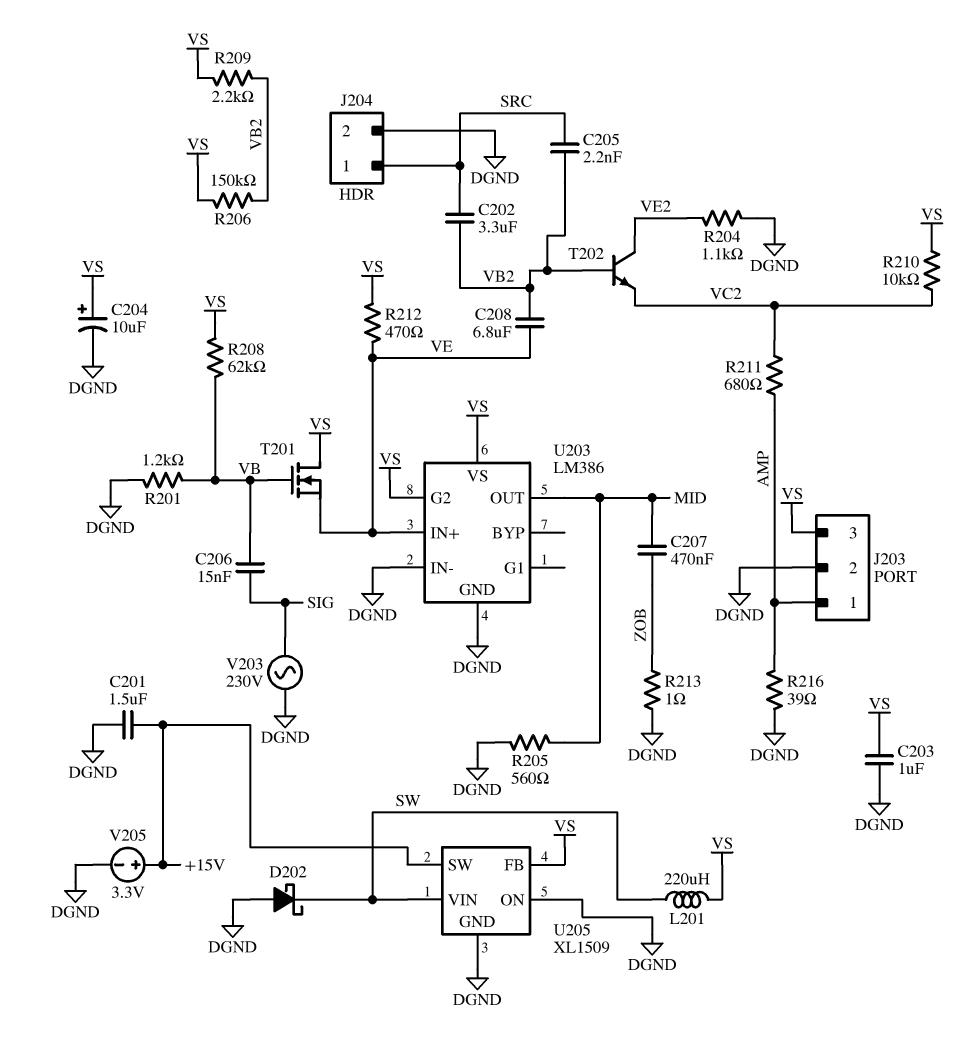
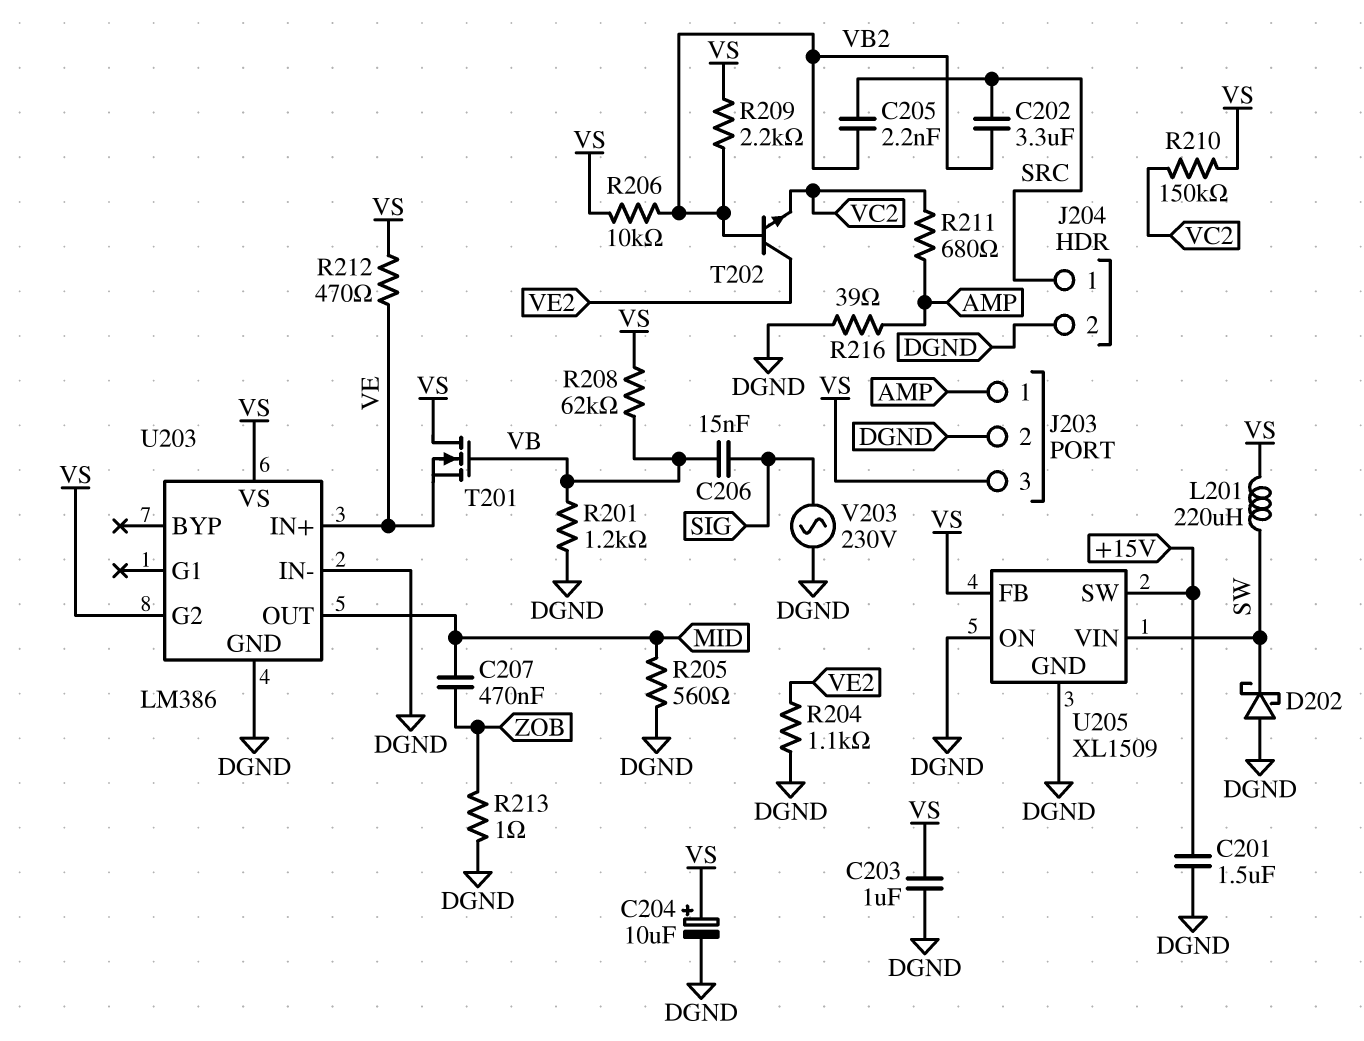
C208: 6.8uF (VB2, VE) -> none
R206: 150k (VB2, VS) -> 10k (VB2, VS)
R210: 10k (VC2, VS) -> 150k (VC2, VS)
V205: 3.3V (plus +15V, minus DGND) -> none

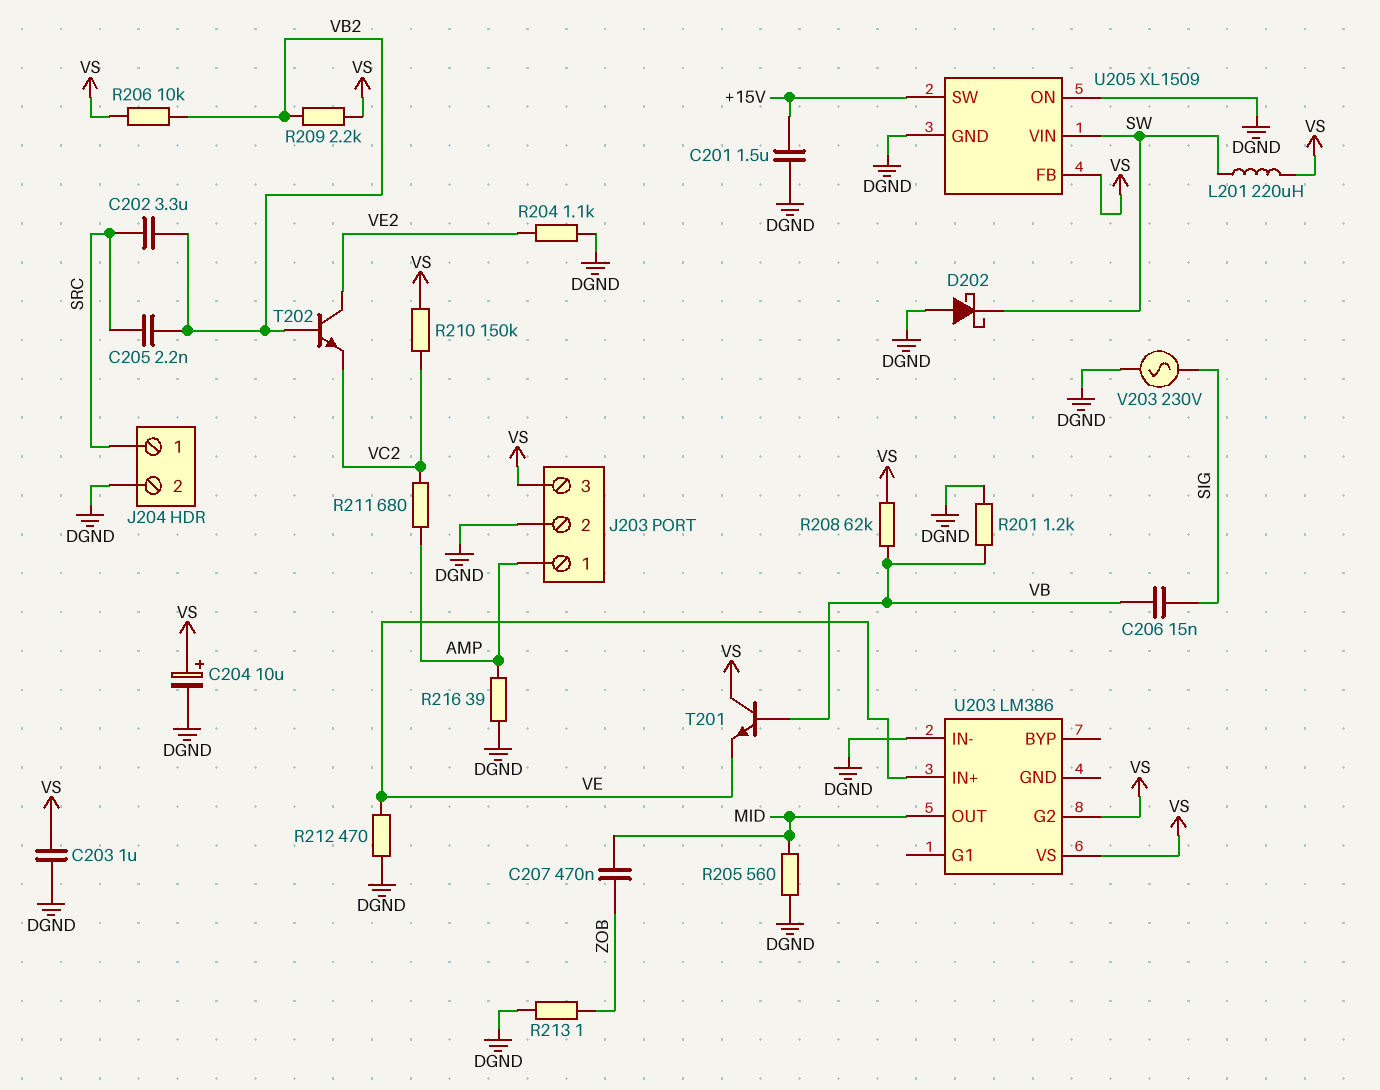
R212: 470 (VE, VS) -> 470 (DGND, VE)
T201: NMOS (G VB, D VS, S VE) -> NPN (B VB, C VS, E VE)
U203 pin GND: DGND -> none

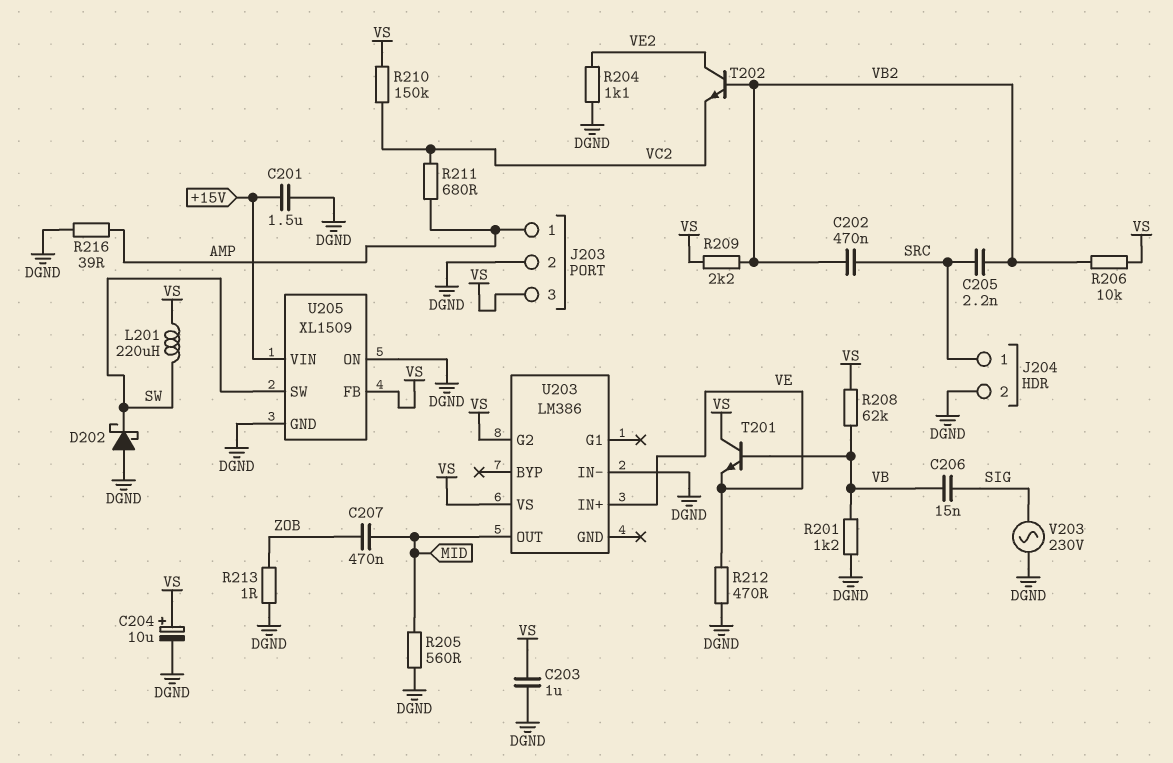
C202: 3.3uF (SRC, VB2) -> 470nF (SRC, VB2)
U205 pin SW: +15V -> SW
U205 pin VIN: SW -> +15V

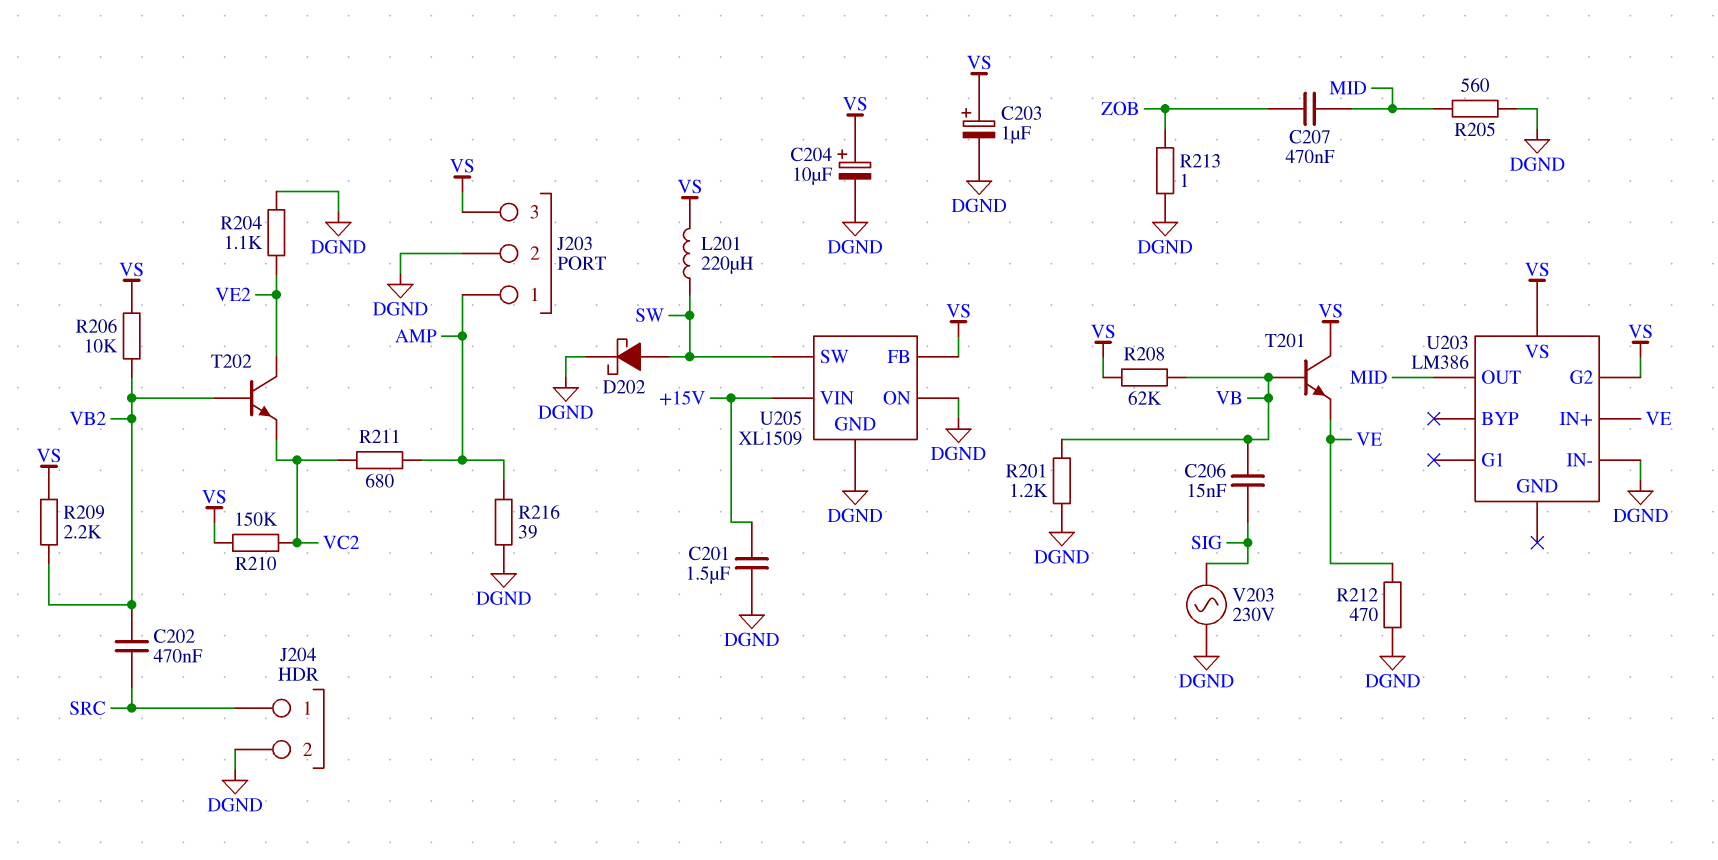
C203: 1uF (DGND, VS) -> 1uF (plus VS, minus DGND)
C205: 2.2nF (SRC, VB2) -> none
D202: schottky (A DGND, K SW) -> schottky (A SW, K DGND)

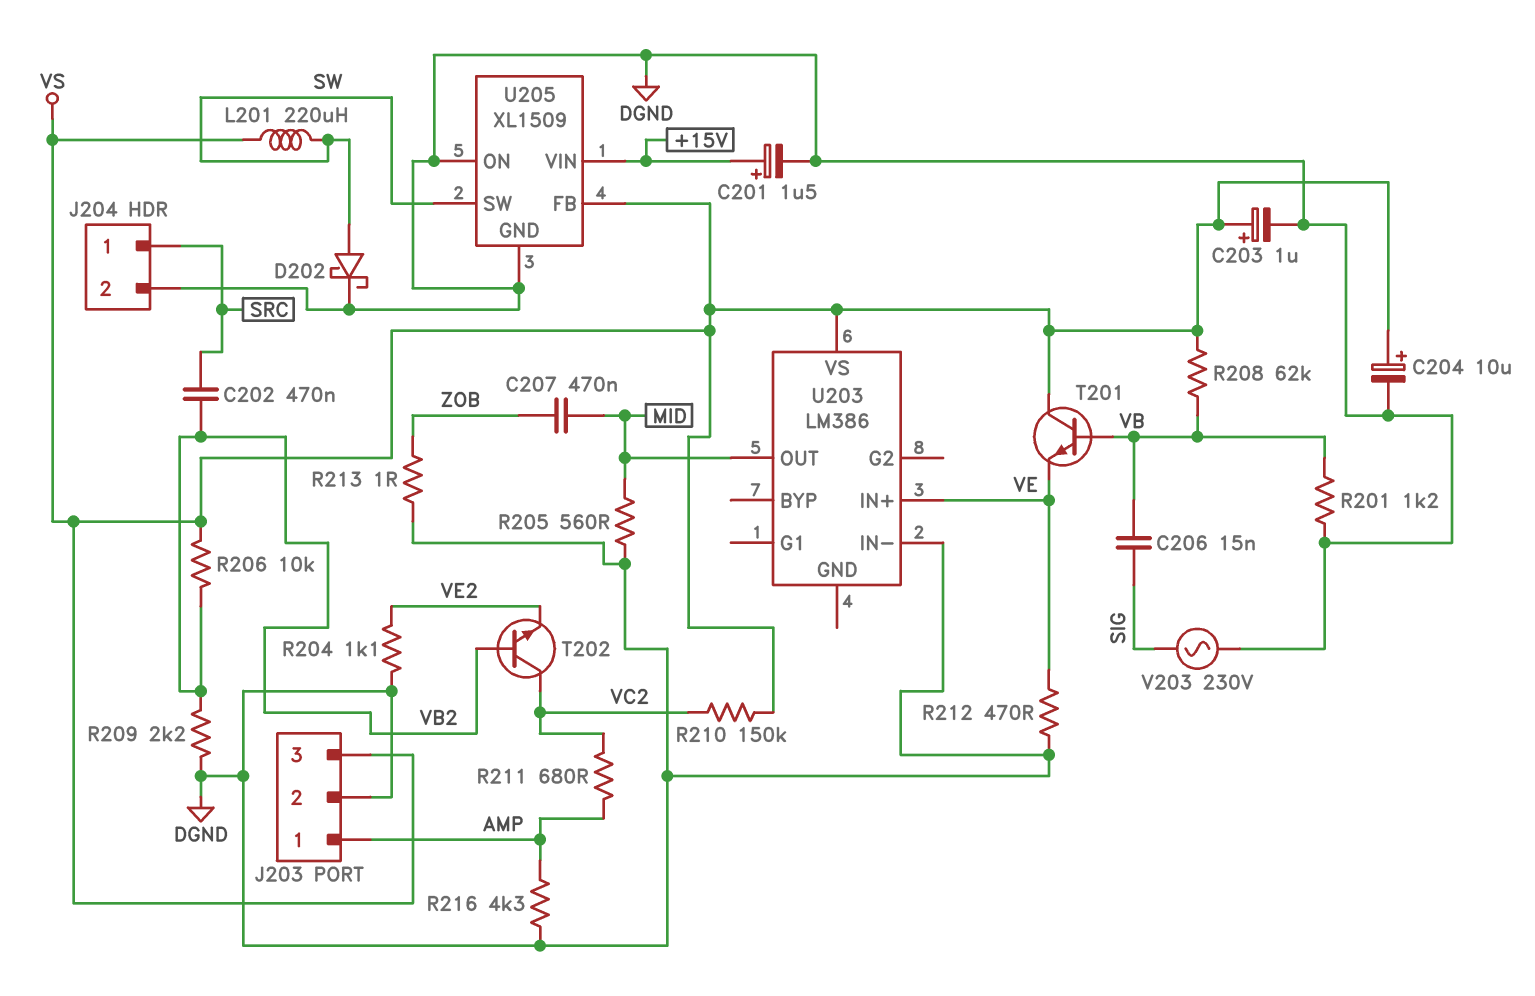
C201: 1.5uF (+15V, DGND) -> 1.5uF (plus +15V, minus DGND)
R209: 2.2k (VB2, VS) -> 2.2k (DGND, VB2)
R216: 39 (AMP, DGND) -> 4.3k (AMP, DGND)
T202: NPN (B VB2, C VE2, E VC2) -> NPN (B VB2, C VC2, E VE2)
U203 pin G2: VS -> none

